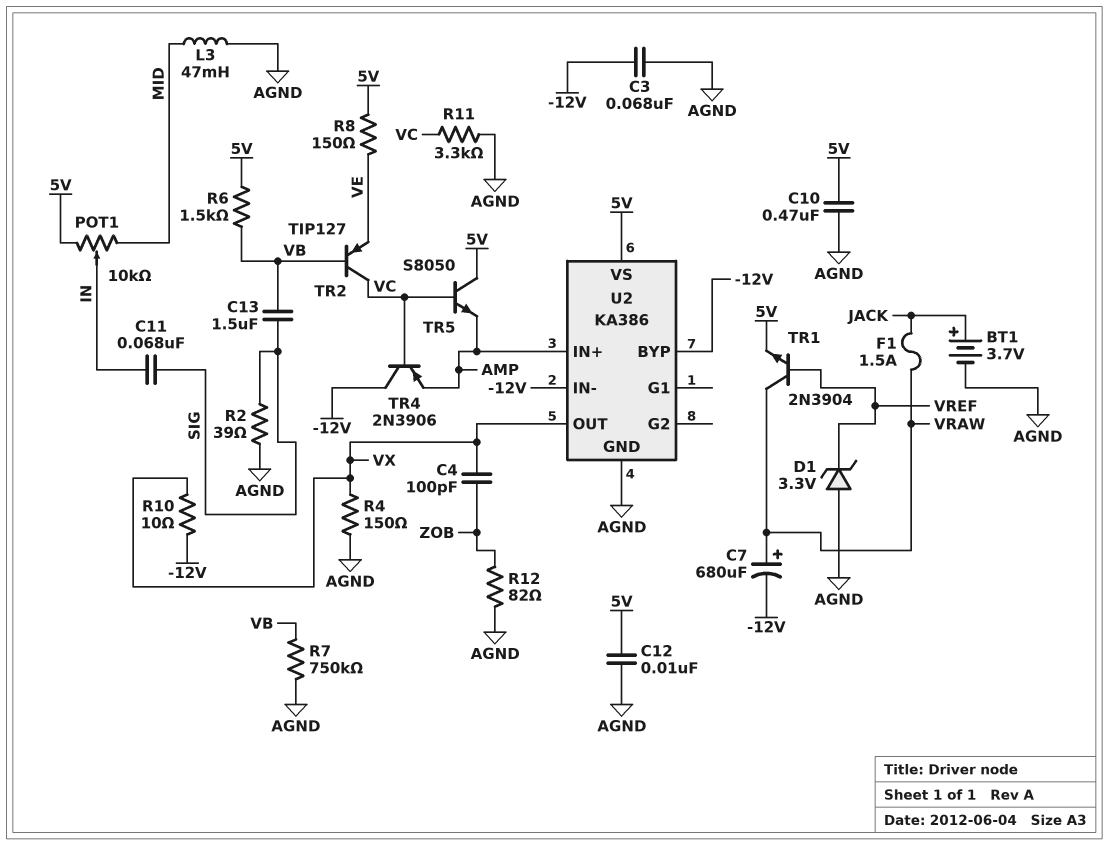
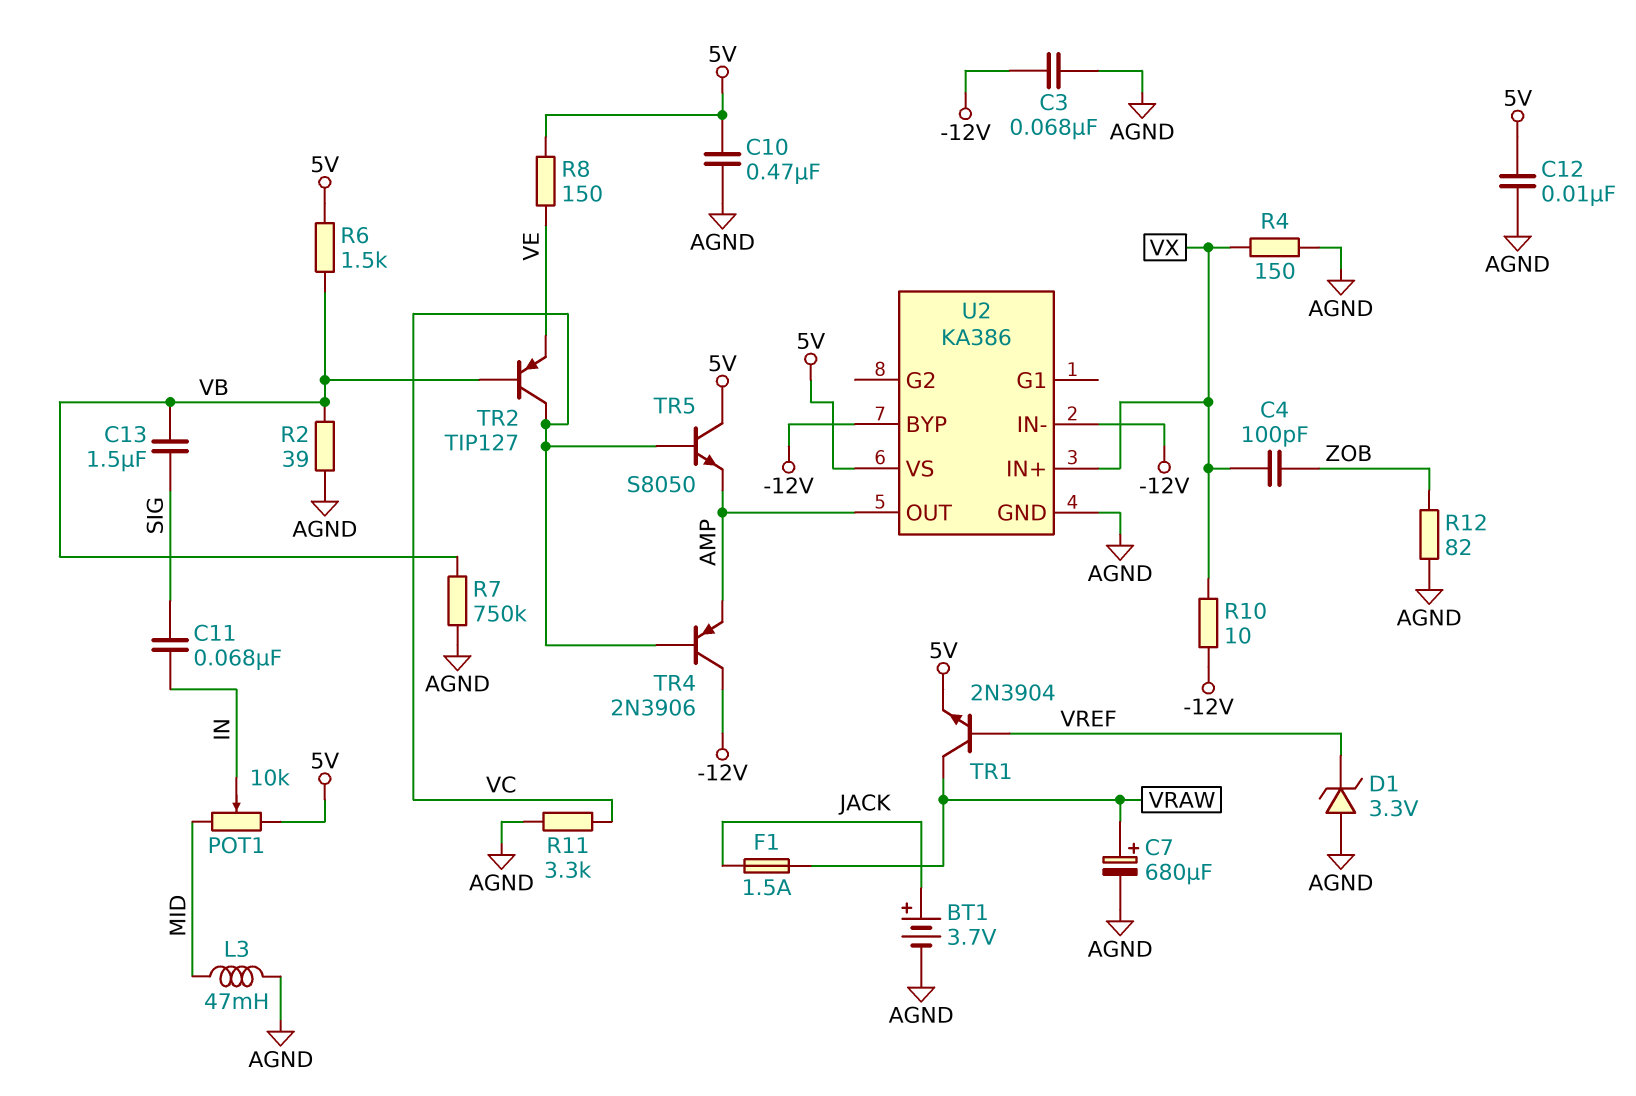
C7: 680uF (plus VRAW, minus -12V) -> 680uF (plus VRAW, minus AGND)
R2: 39 (AGND, SIG) -> 39 (AGND, VB)
U2 pin IN+: AMP -> VX
U2 pin OUT: VX -> AMP

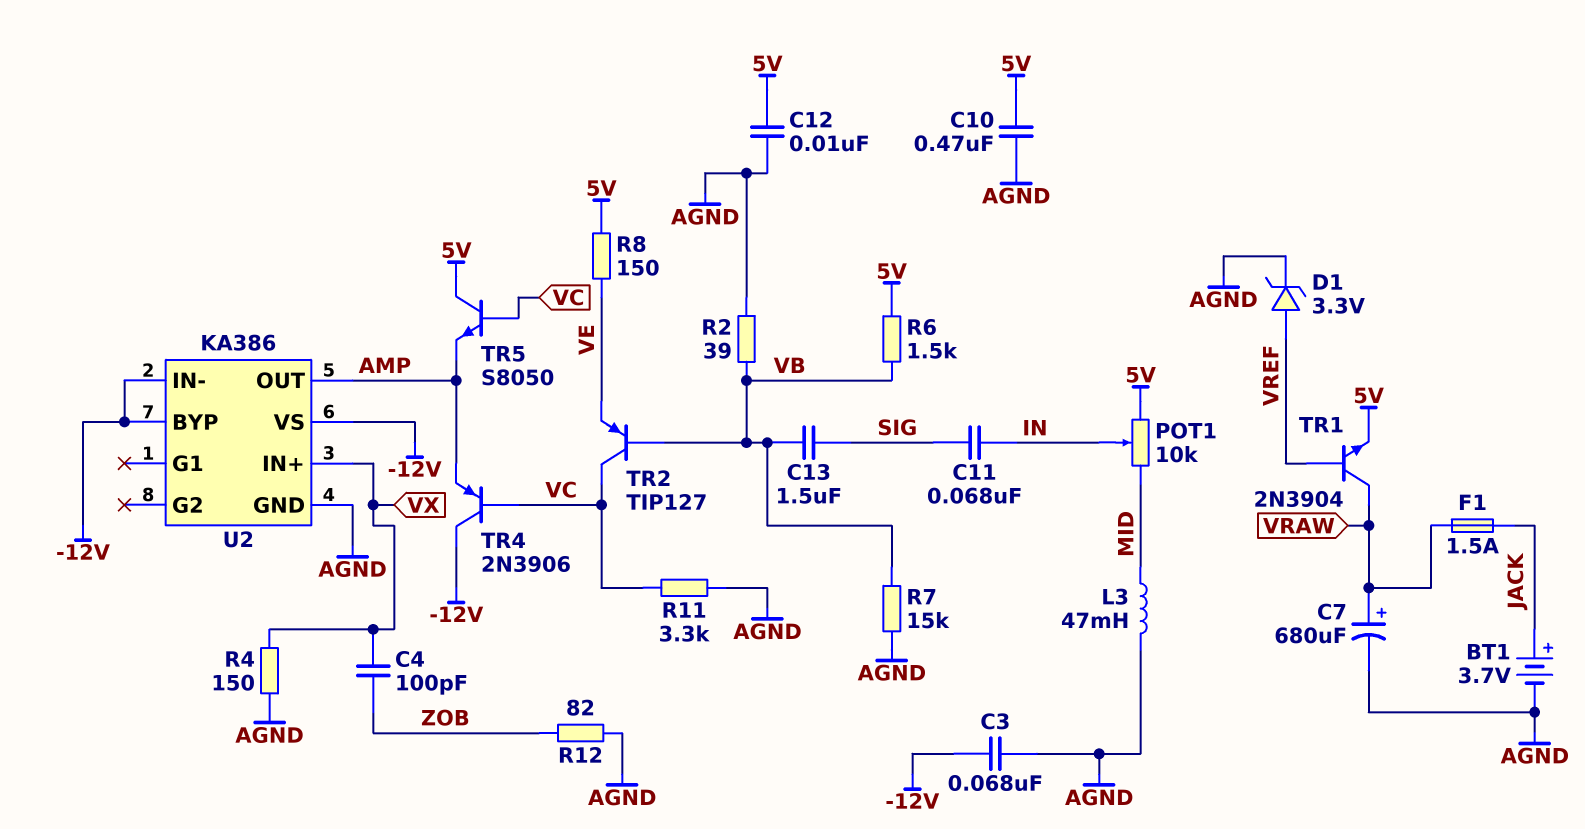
D1: zener 3.3V (A AGND, K VREF) -> zener 3.3V (A VREF, K AGND)
R7: 750k (AGND, VB) -> 15k (AGND, VB)
R10: 10 (-12V, VX) -> none
U2 pin VS: 5V -> -12V

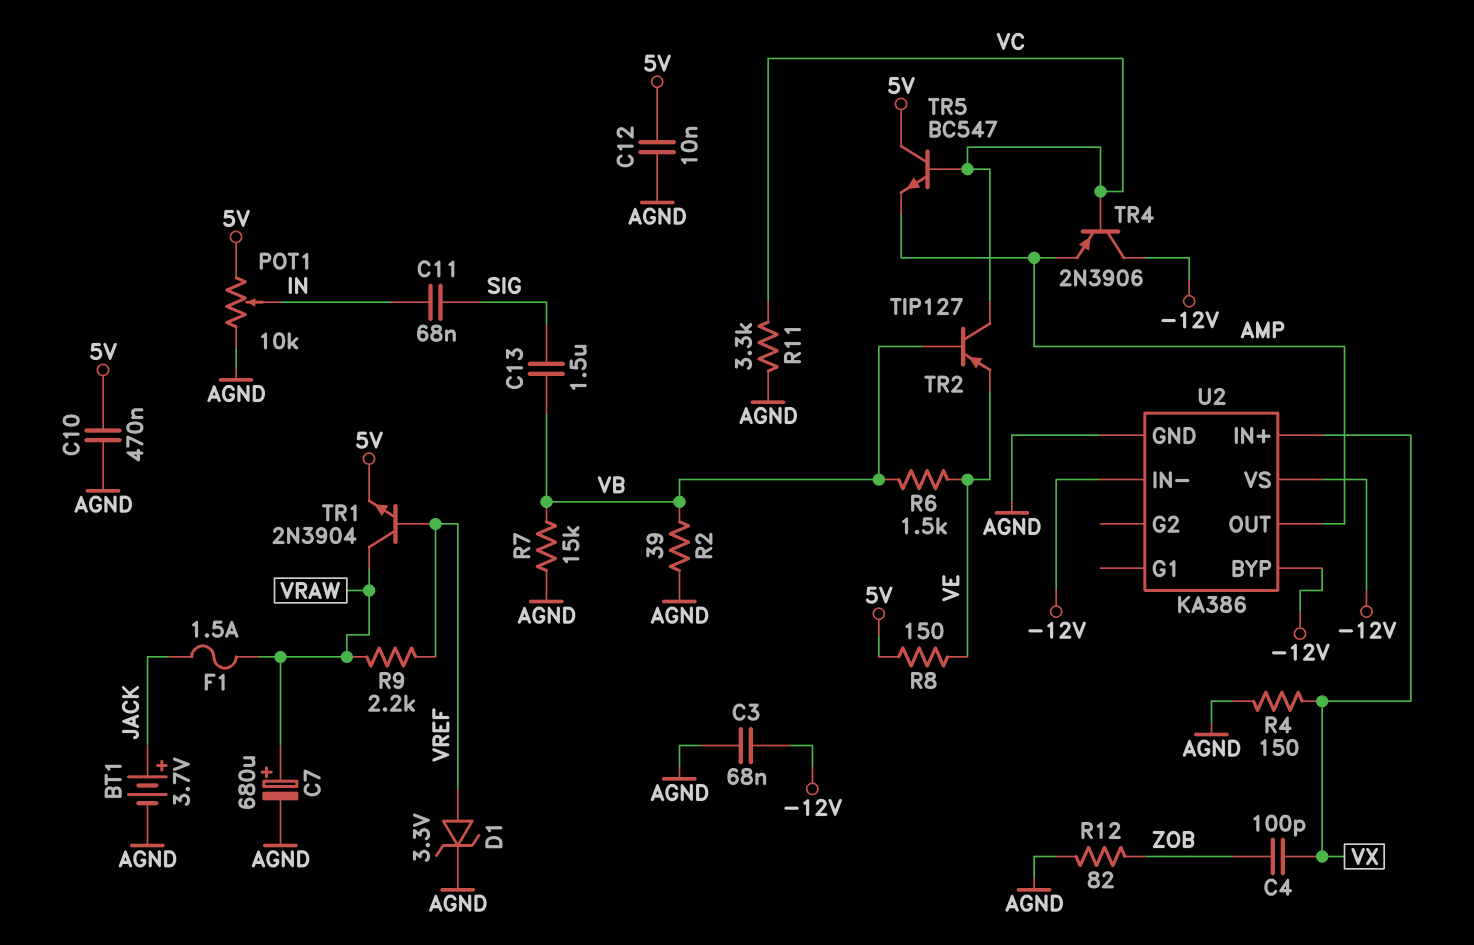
L3: 47mH (AGND, MID) -> none
POT1: 10k (5V, MID, wiper IN) -> 10k (5V, AGND, wiper IN)
R6: 1.5k (5V, VB) -> 1.5k (VB, VE)
R9: none -> 2.2k (VRAW, VREF)
TR5: NPN S8050 (B VC, C 5V, E AMP) -> NPN BC547 (B VC, C 5V, E AMP)

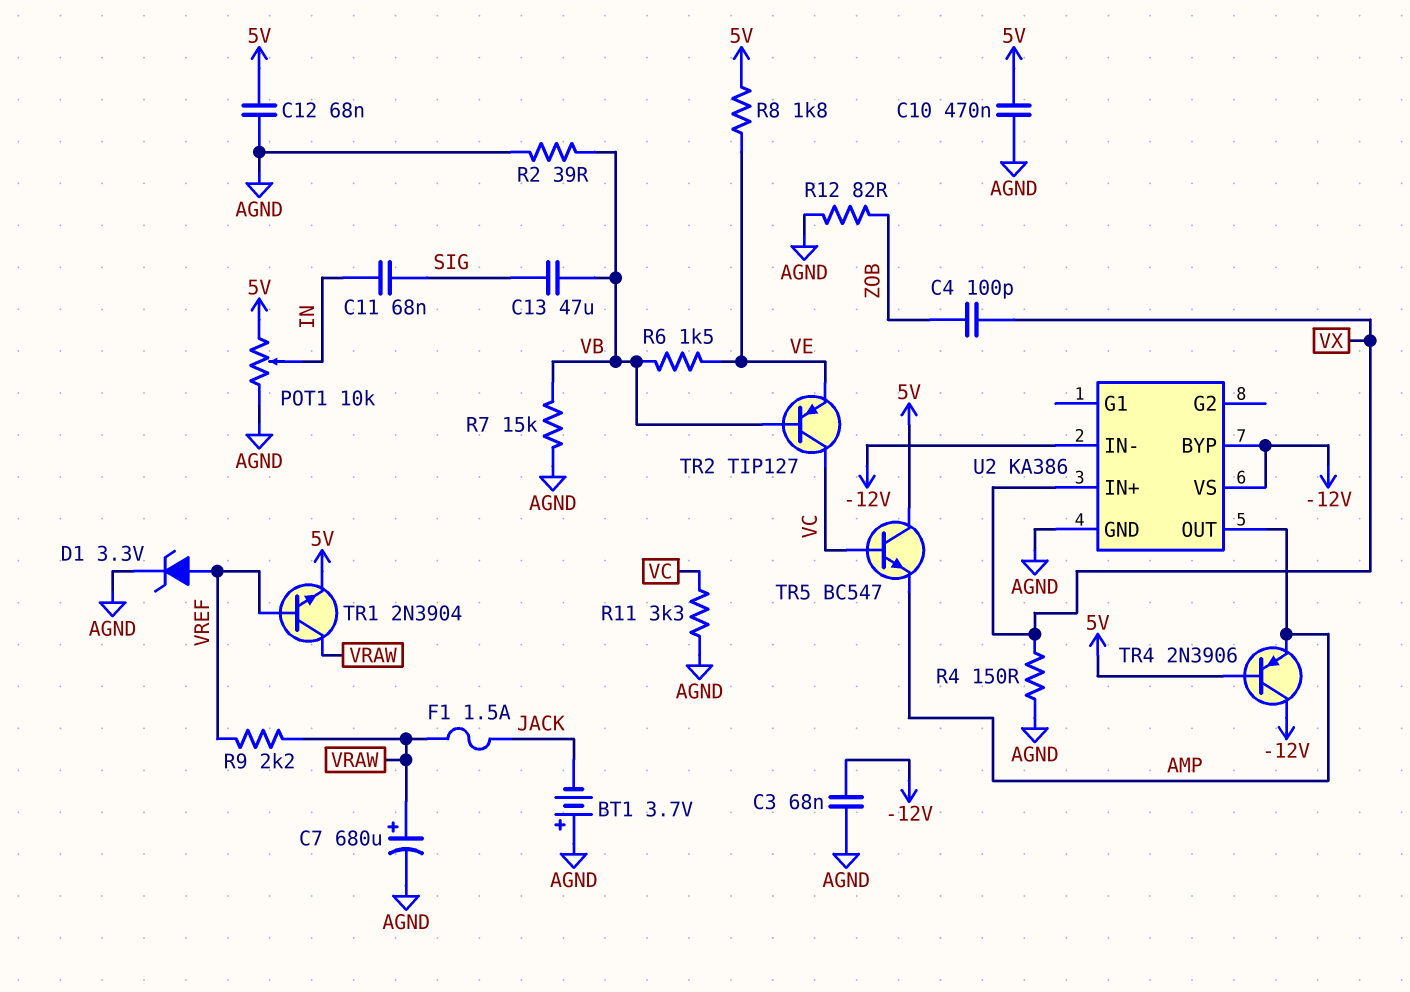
BT1: 3.7V (plus JACK, minus AGND) -> 3.7V (plus AGND, minus JACK)
C12: 10nF (5V, AGND) -> 68nF (5V, AGND)
C13: 1.5uF (SIG, VB) -> 47uF (SIG, VB)
R8: 150 (5V, VE) -> 1.8k (5V, VE)
TR4: PNP 2N3906 (B VC, C -12V, E AMP) -> PNP 2N3906 (B 5V, C -12V, E AMP)

